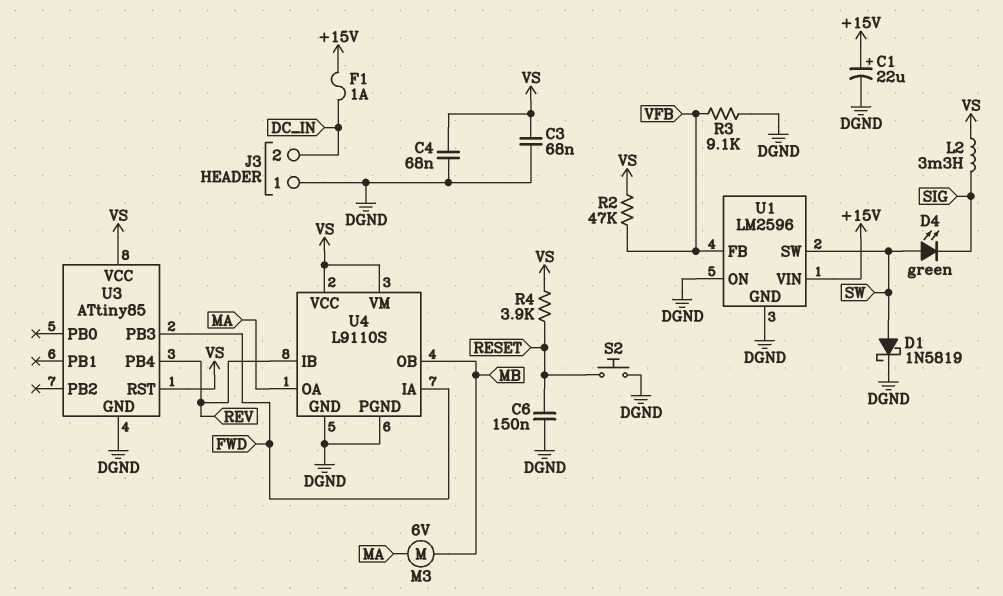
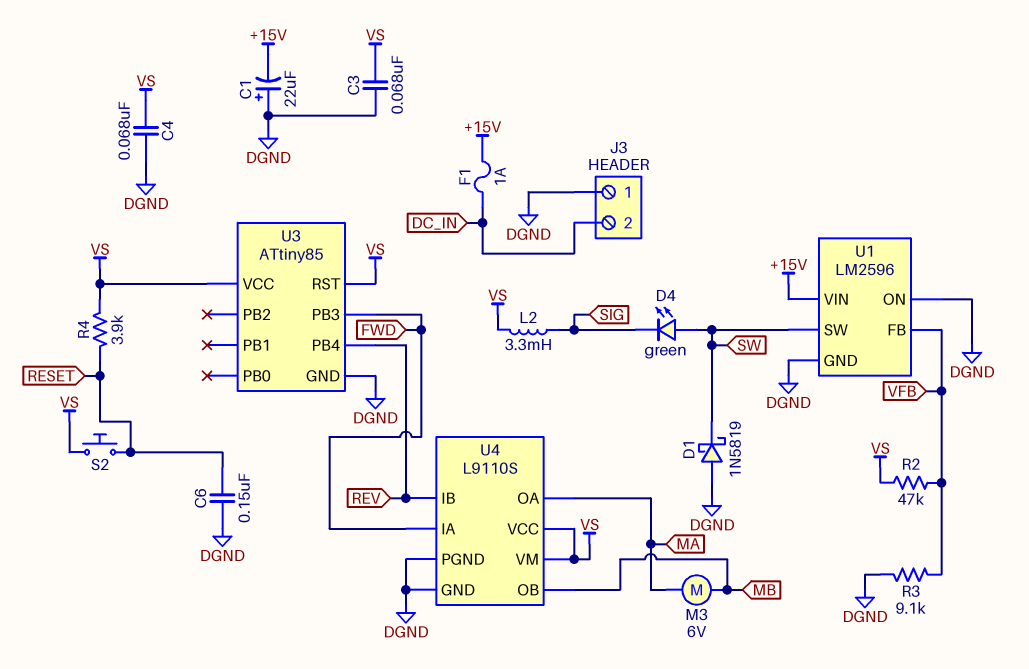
C1: 22uF (plus +15V, minus DGND) -> 22uF (plus DGND, minus +15V)
D1: schottky 1N5819 (A SW, K DGND) -> schottky 1N5819 (A DGND, K SW)
S2: button (DGND, RESET) -> button (RESET, VS)

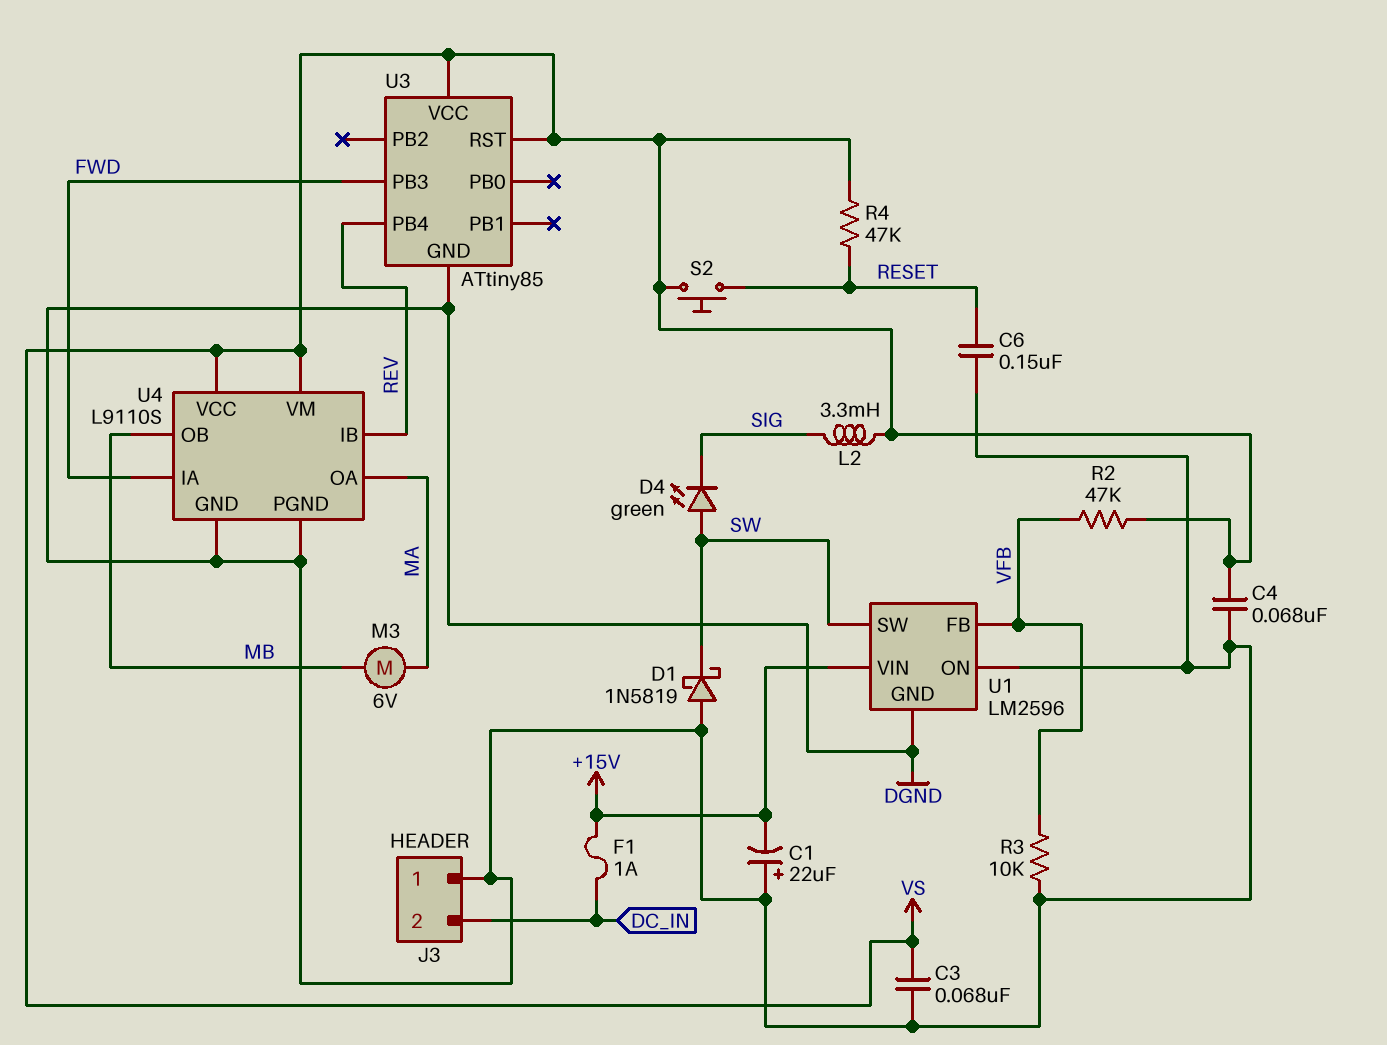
R3: 9.1k (DGND, VFB) -> 10k (DGND, VFB)
R4: 3.9k (RESET, VS) -> 47k (RESET, VS)

